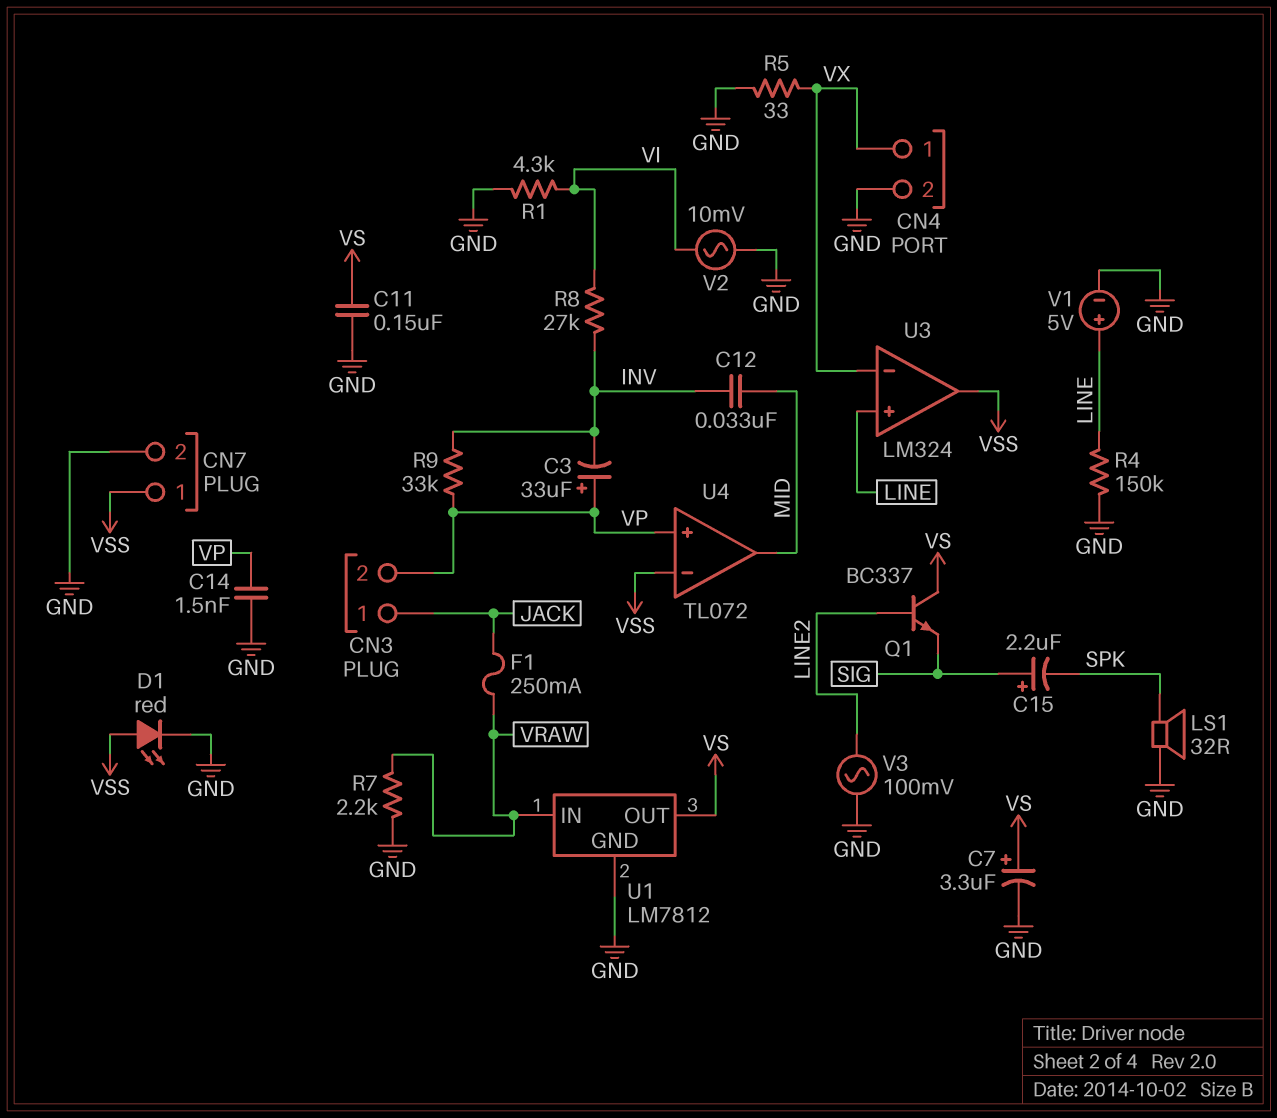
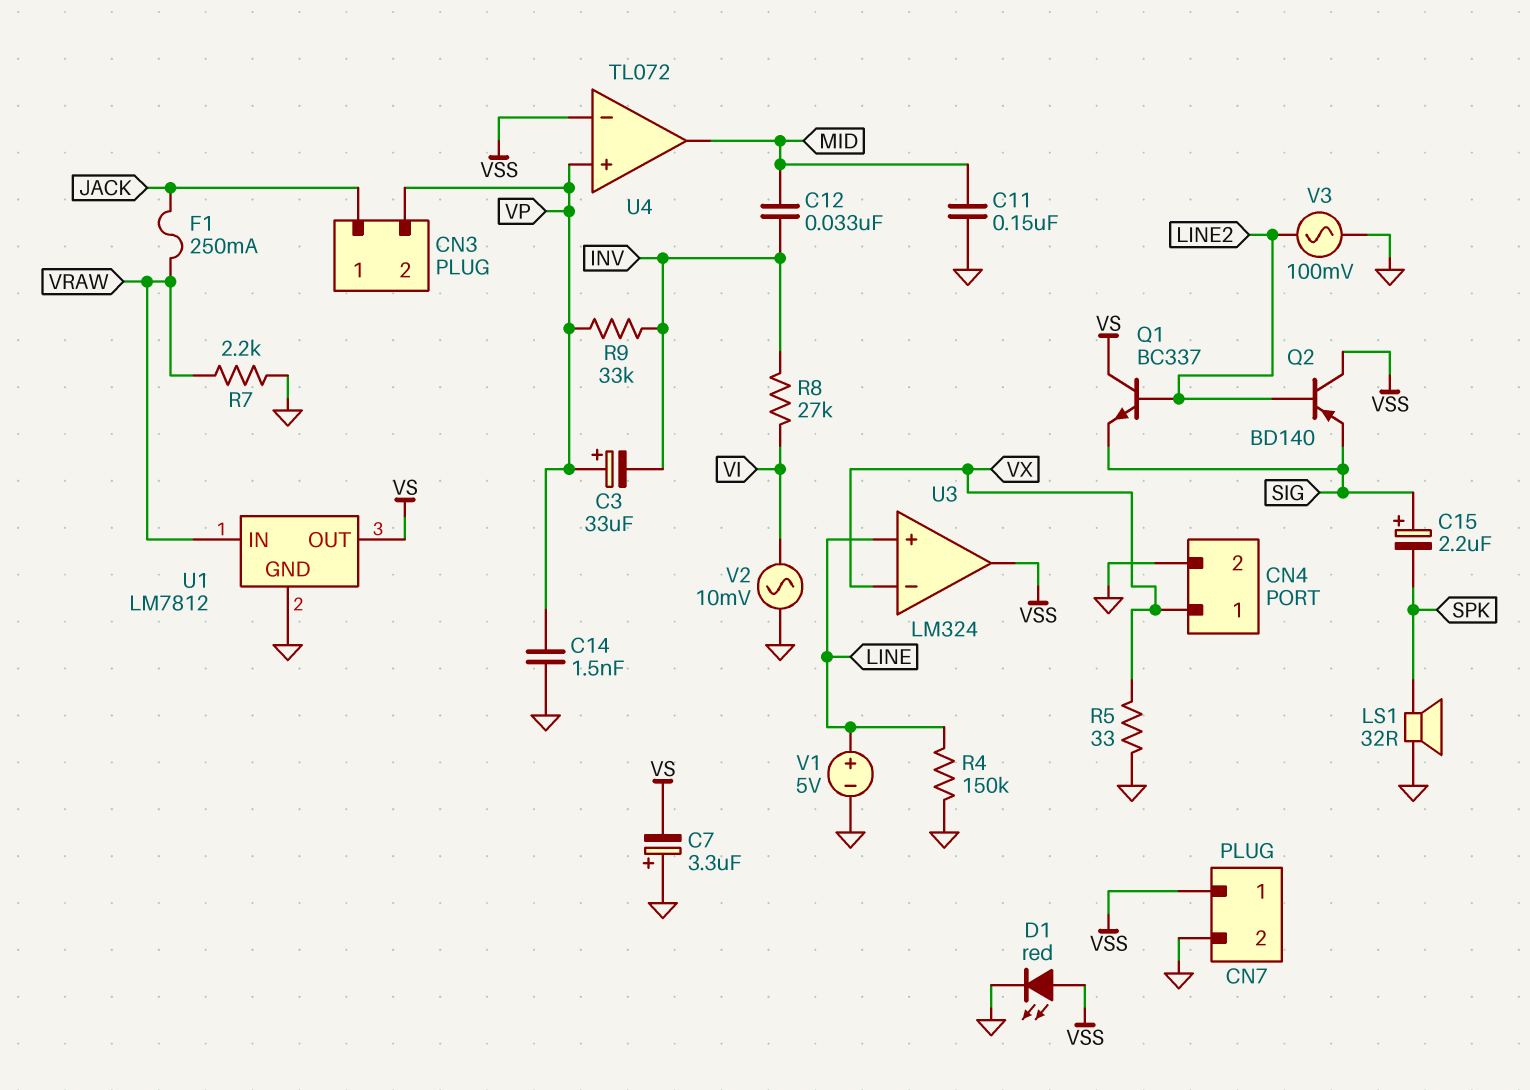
C7: 3.3uF (plus VS, minus GND) -> 3.3uF (plus GND, minus VS)
C11: 150nF (GND, VS) -> 150nF (GND, MID)
Q2: none -> PNP BD140 (B LINE2, C VSS, E SIG)
R1: 4.3k (GND, VI) -> none

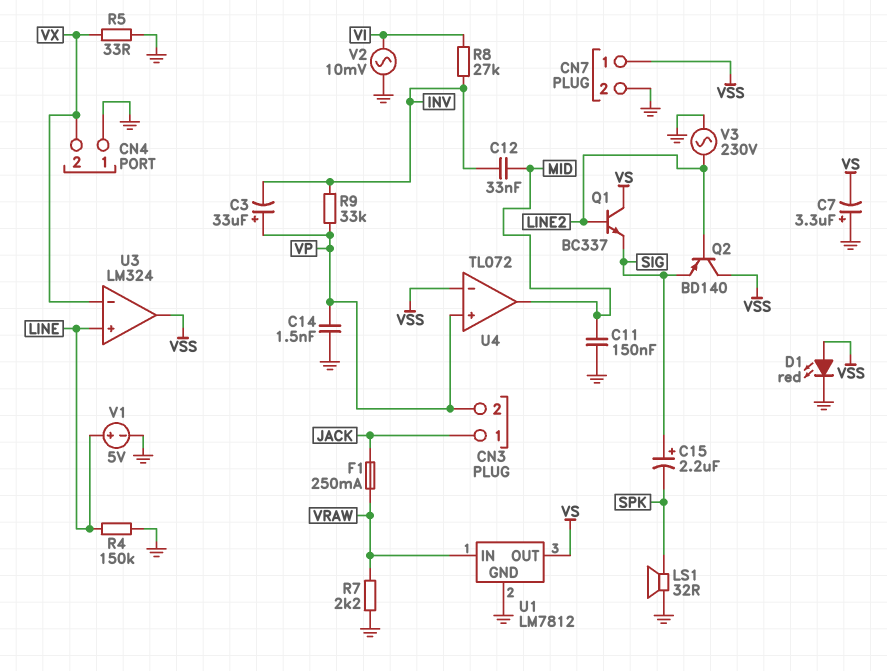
CN4 pin 1: VX -> GND
CN4 pin 2: GND -> VX
V3: AC 100mV (GND, LINE2) -> AC 230V (GND, LINE2)

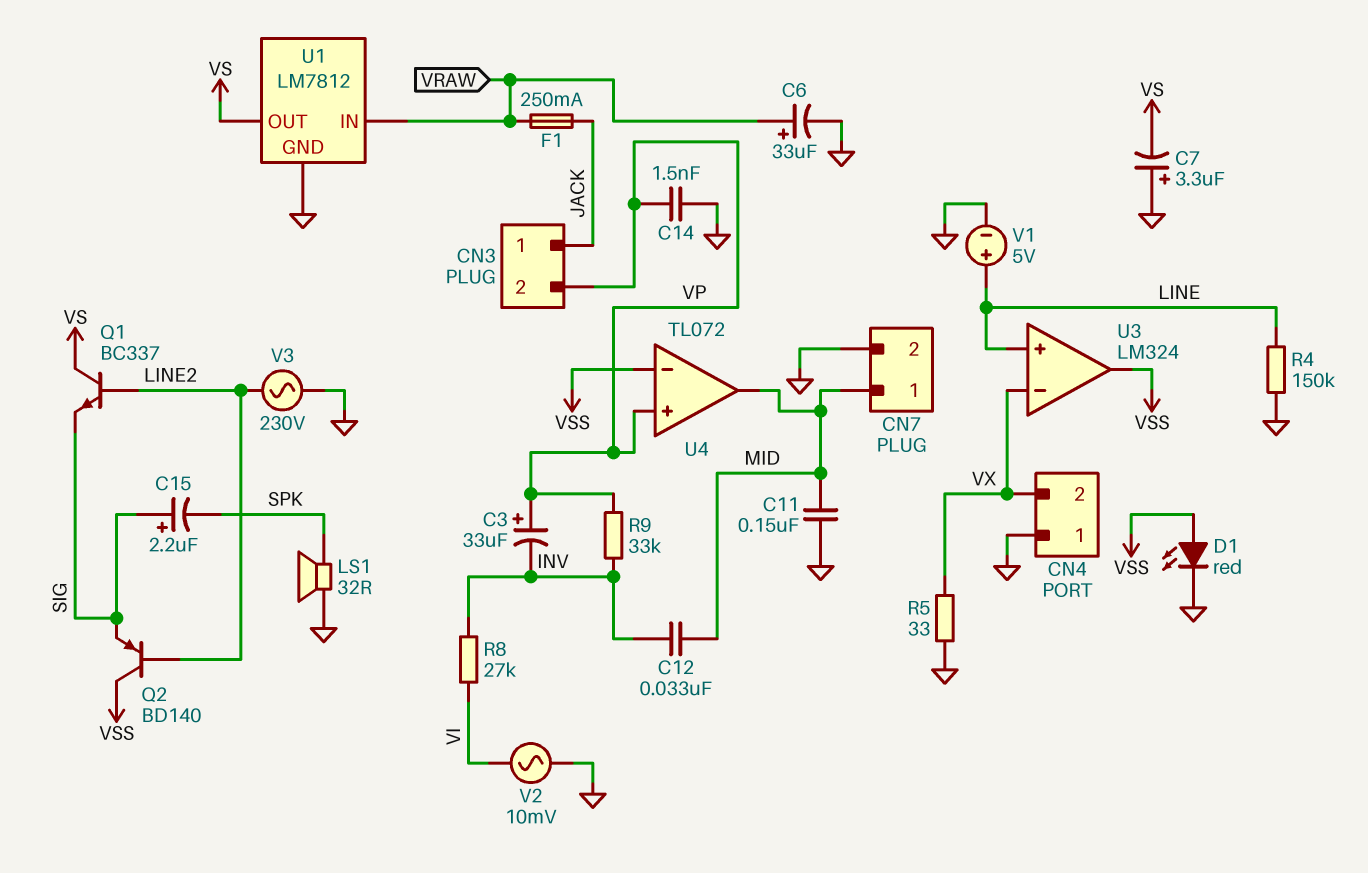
C6: none -> 33uF (plus VRAW, minus GND)
CN7 pin 1: VSS -> MID
R7: 2.2k (GND, VRAW) -> none

